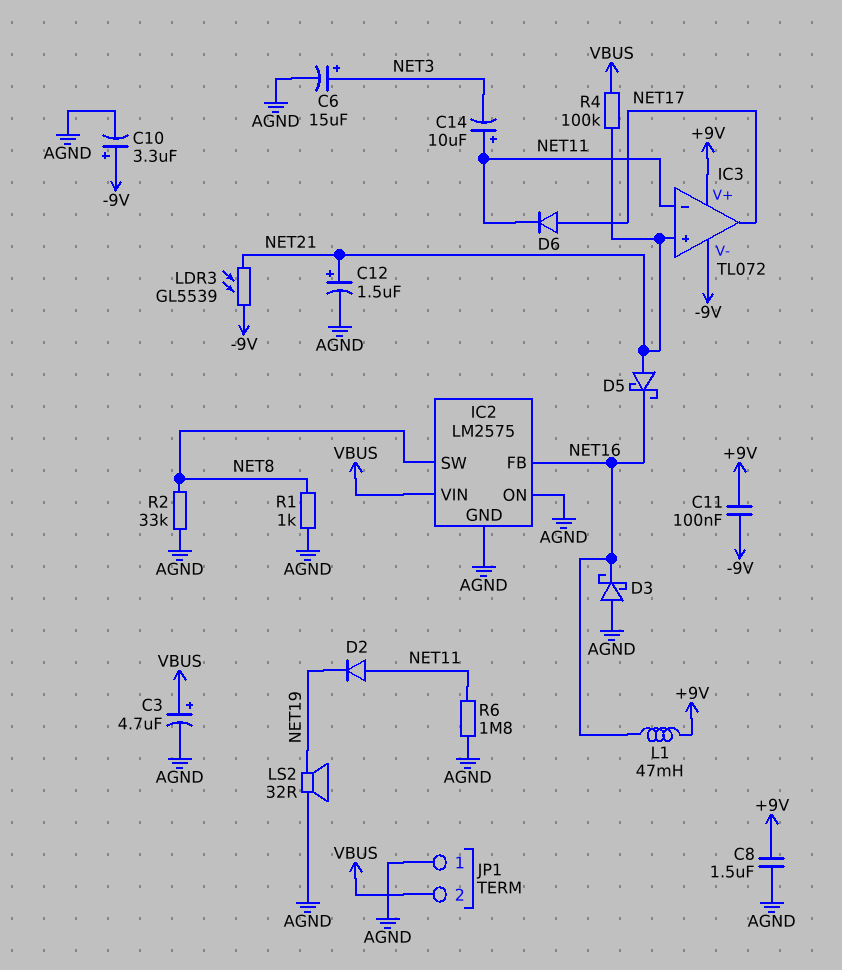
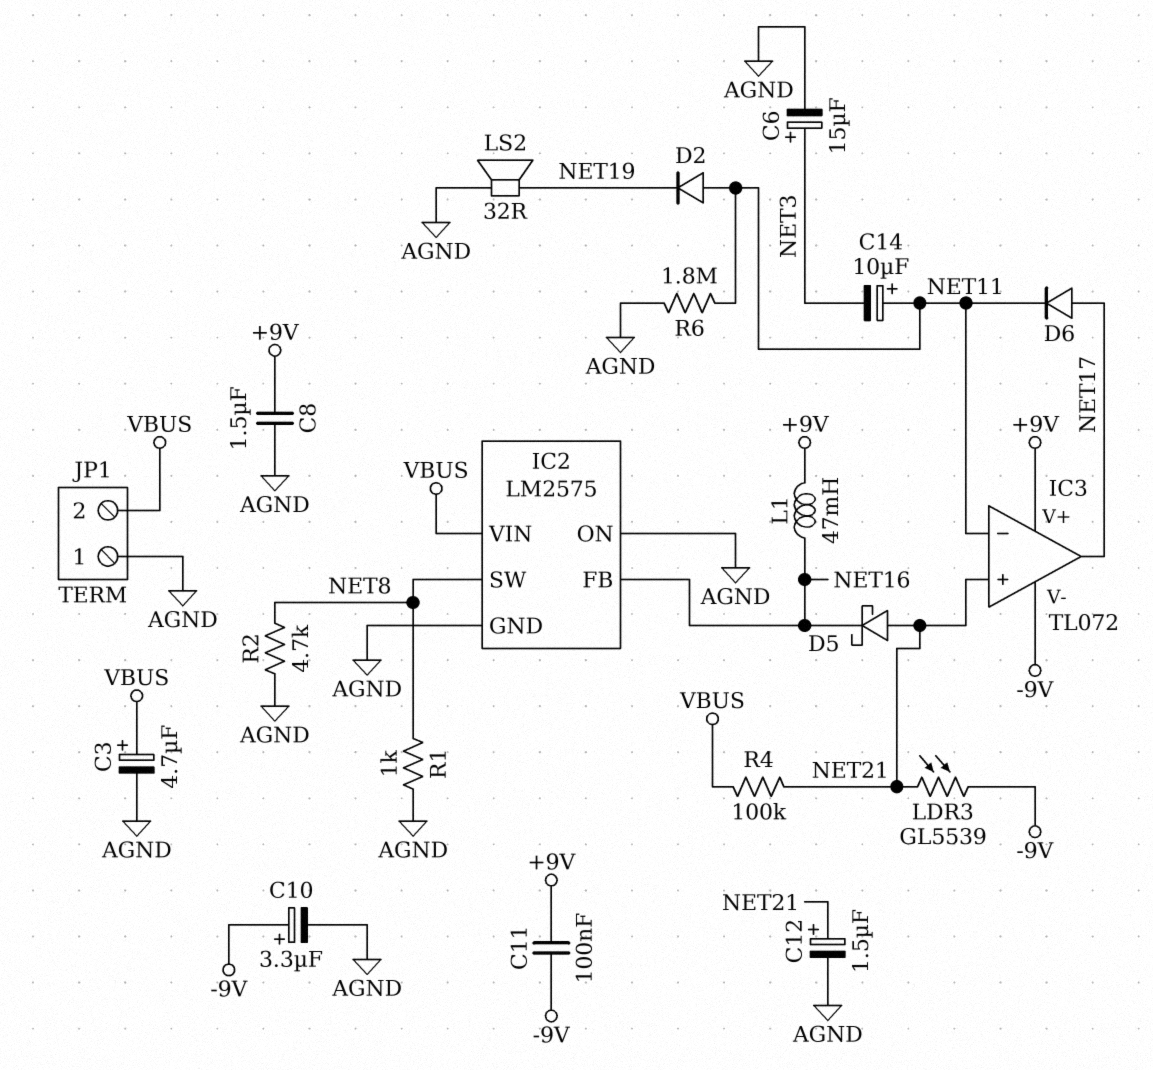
D3: schottky (A AGND, K NET16) -> none
R2: 33k (AGND, NET8) -> 4.7k (AGND, NET8)

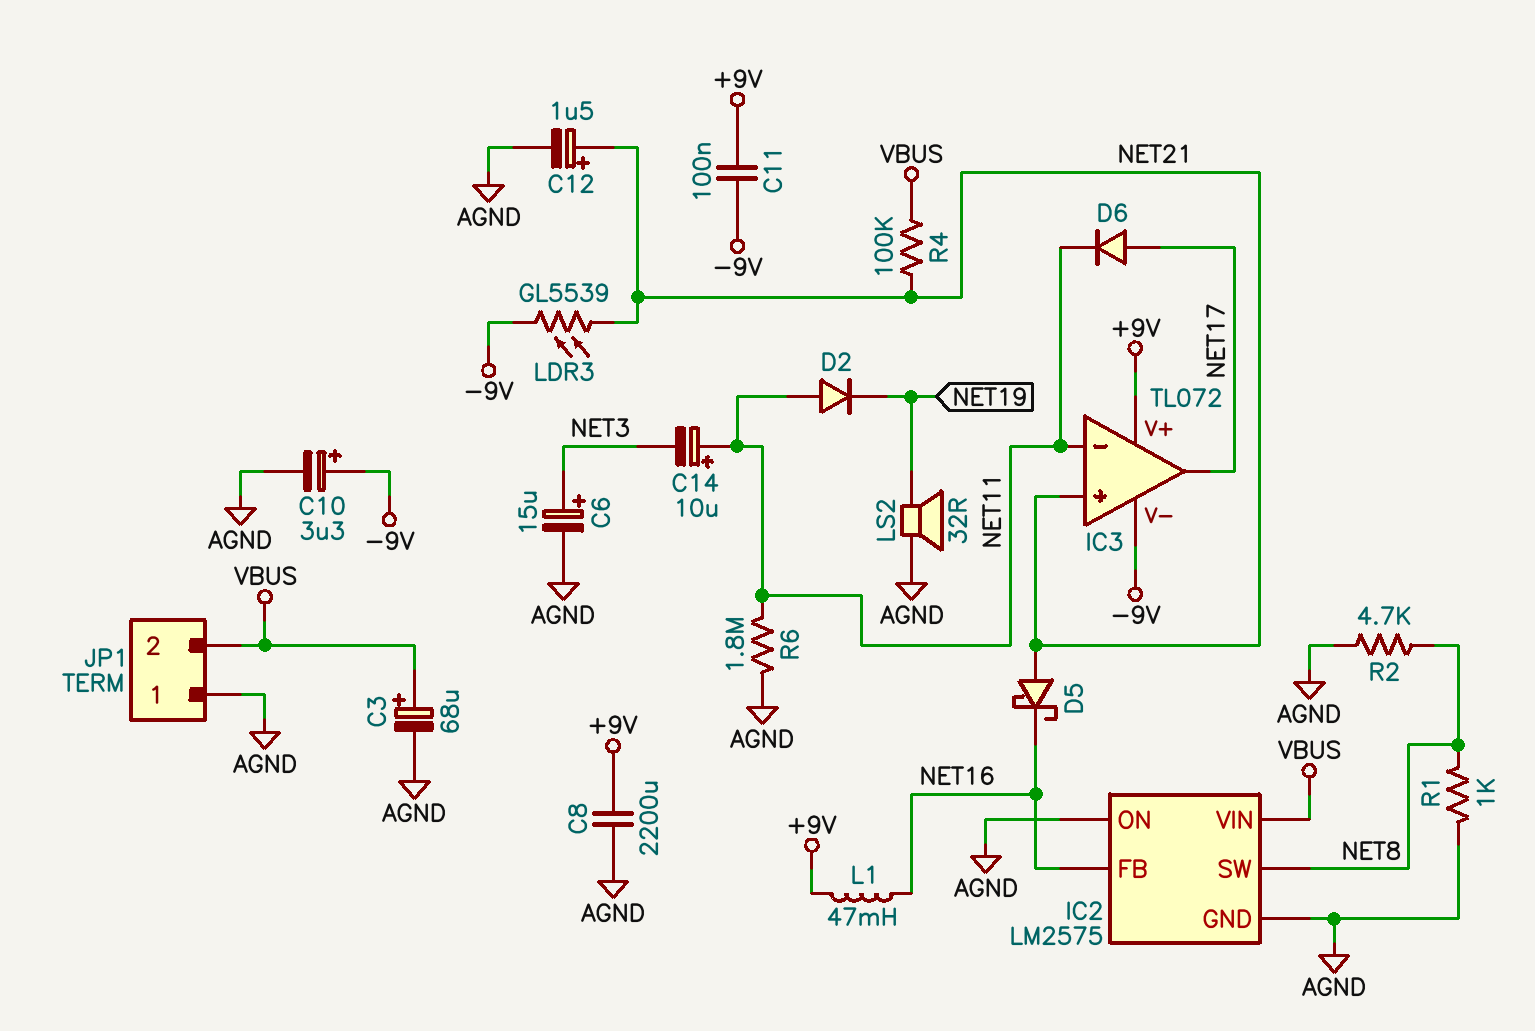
C3: 4.7uF (plus VBUS, minus AGND) -> 68uF (plus VBUS, minus AGND)
C8: 1.5uF (+9V, AGND) -> 2200uF (+9V, AGND)

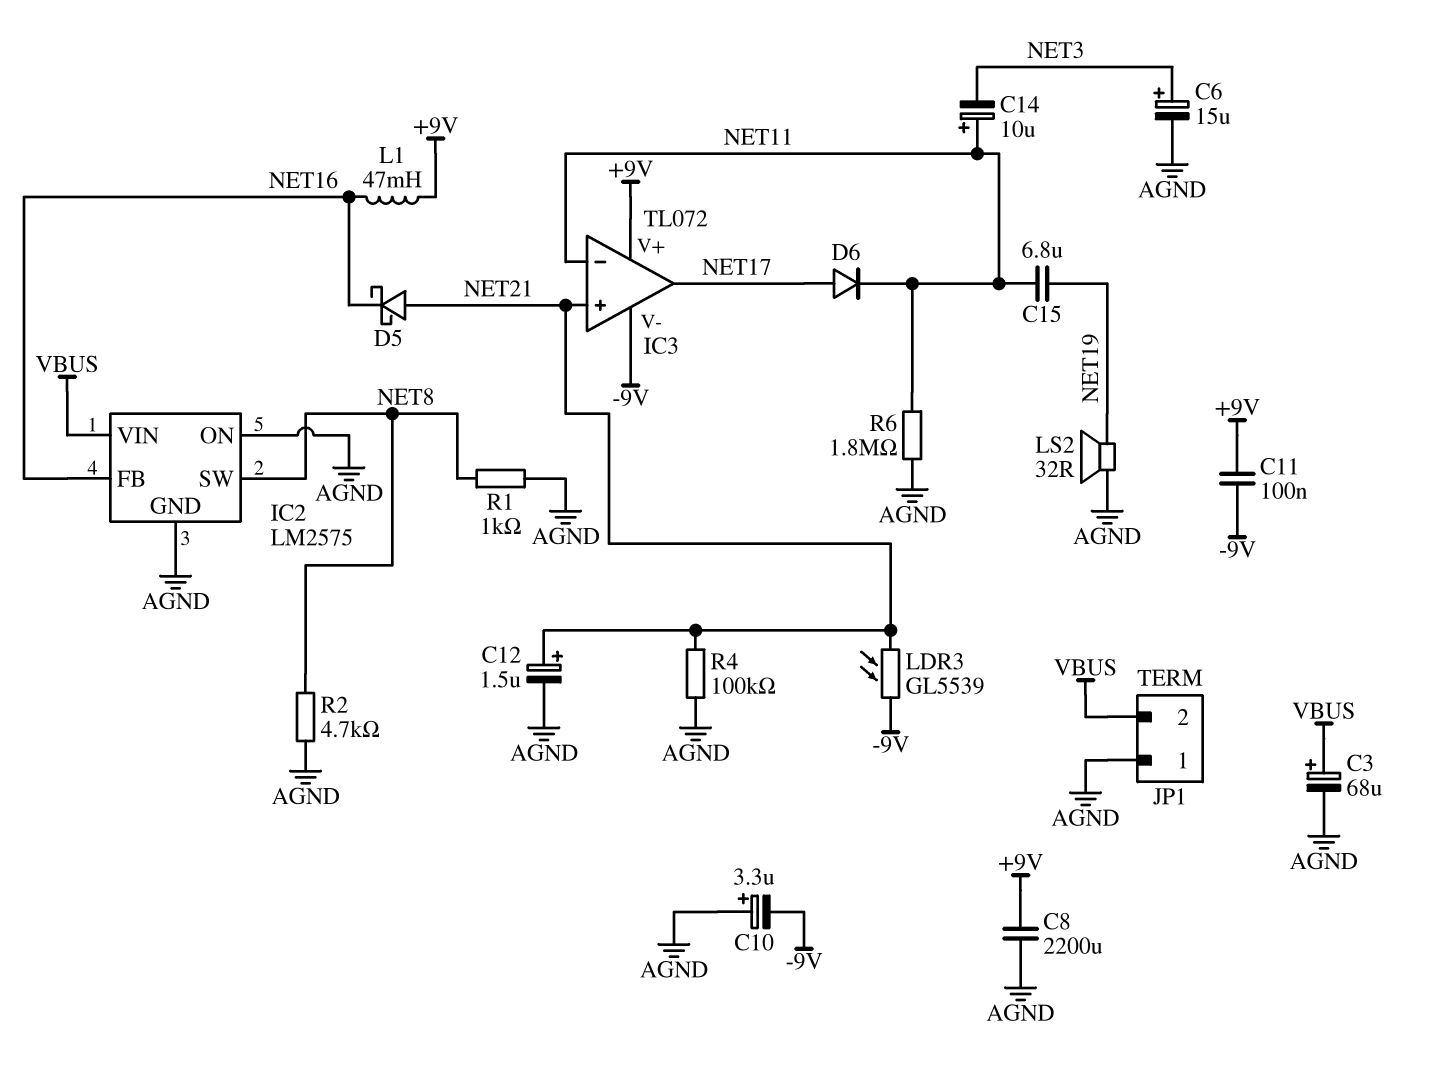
C10: 3.3uF (plus -9V, minus AGND) -> 3.3uF (plus AGND, minus -9V)
C15: none -> 6.8uF (NET11, NET19)
D2: diode (A NET11, K NET19) -> none
R4: 100k (NET21, VBUS) -> 100k (AGND, NET21)

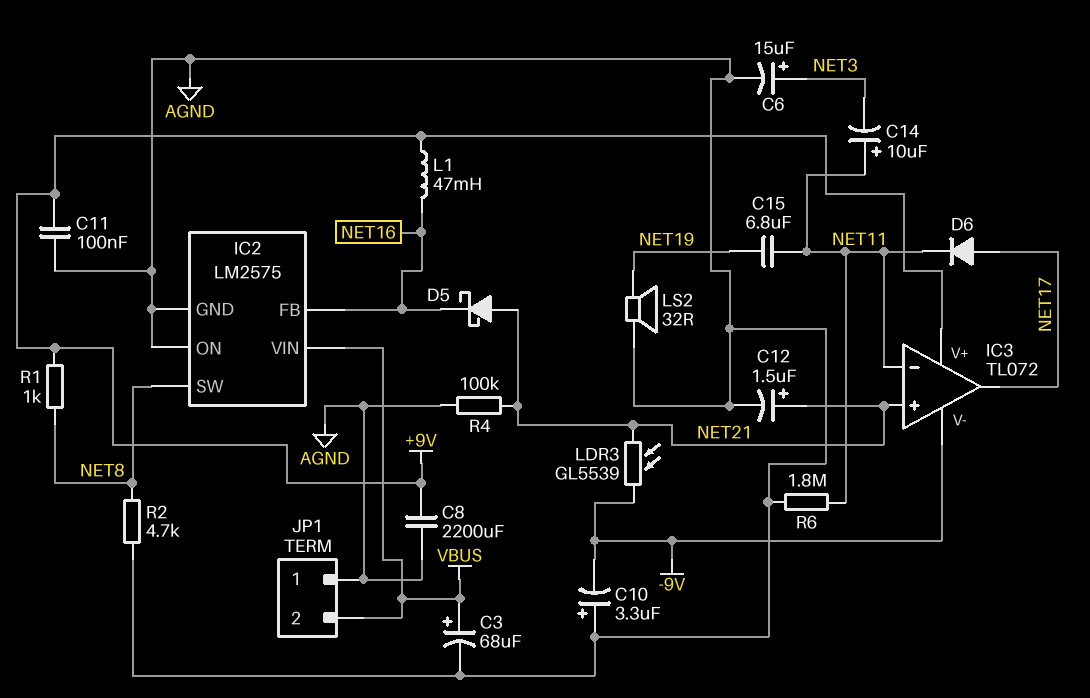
C11: 100nF (+9V, -9V) -> 100nF (+9V, AGND)
R1: 1k (AGND, NET8) -> 1k (+9V, NET8)

